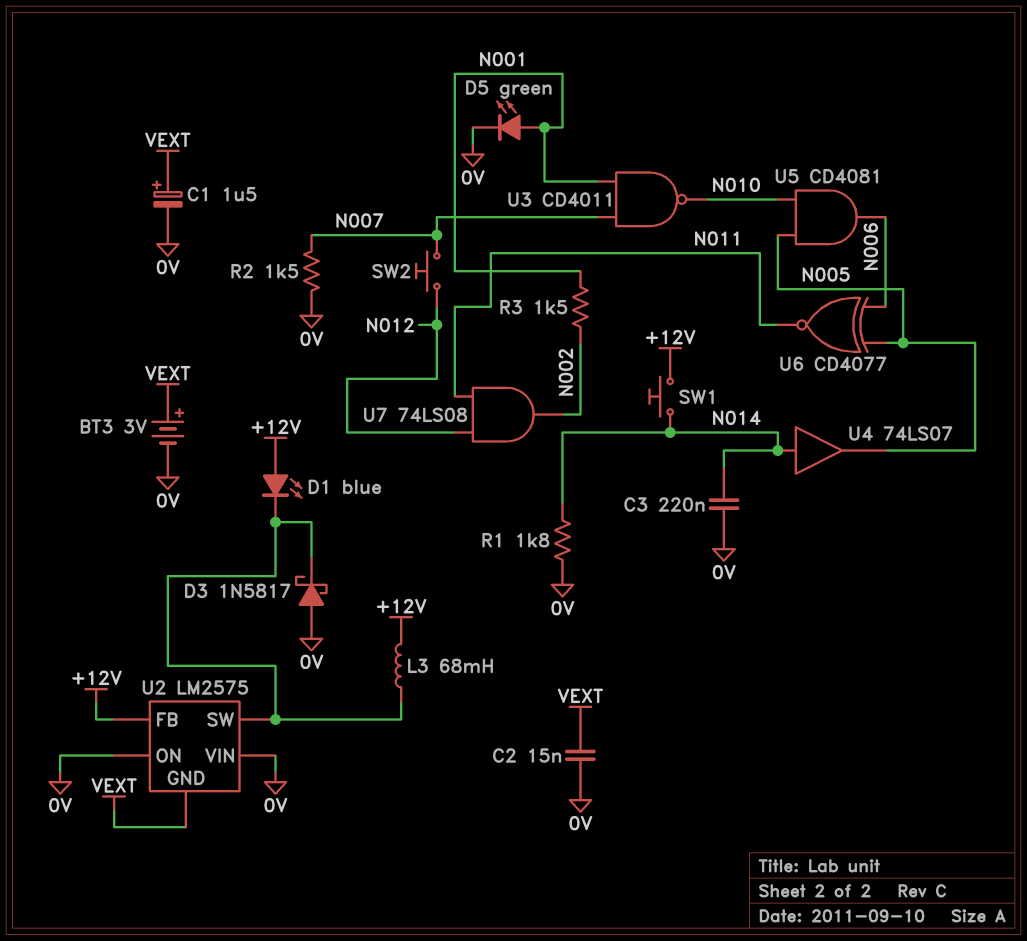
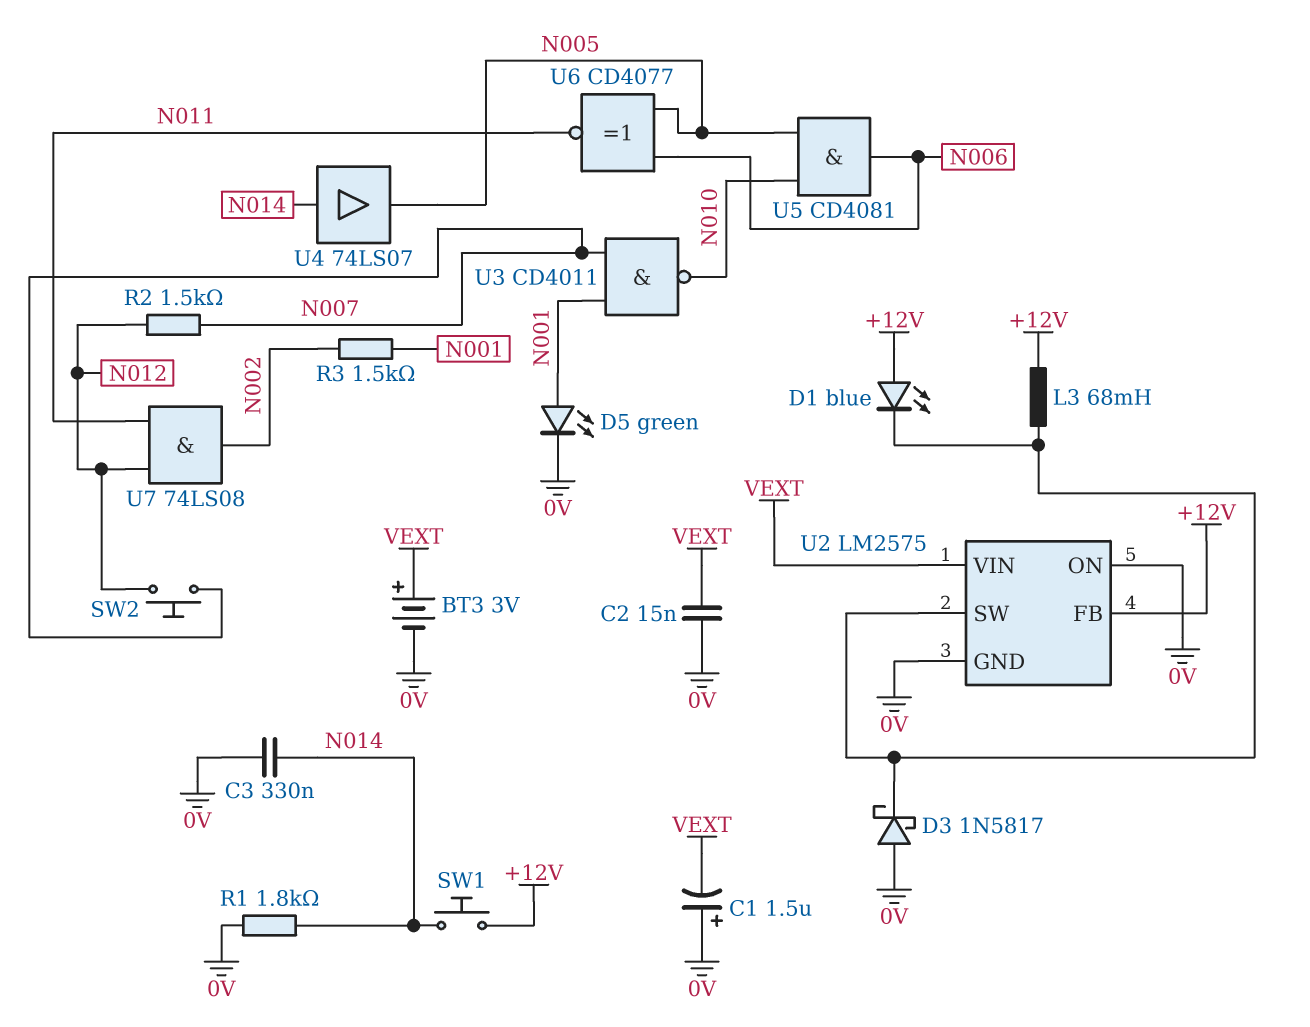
C1: 1.5uF (plus VEXT, minus 0V) -> 1.5uF (plus 0V, minus VEXT)
C3: 220nF (0V, N014) -> 330nF (0V, N014)
R2: 1.5k (0V, N007) -> 1.5k (N007, N012)
U2 pin GND: VEXT -> 0V
U2 pin VIN: 0V -> VEXT

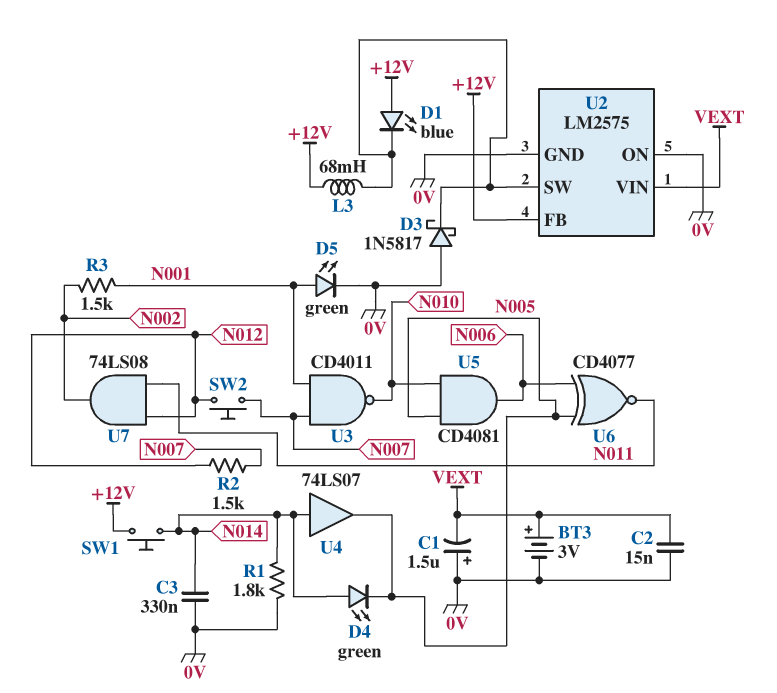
D4: none -> LED green (A N014, K N005)

